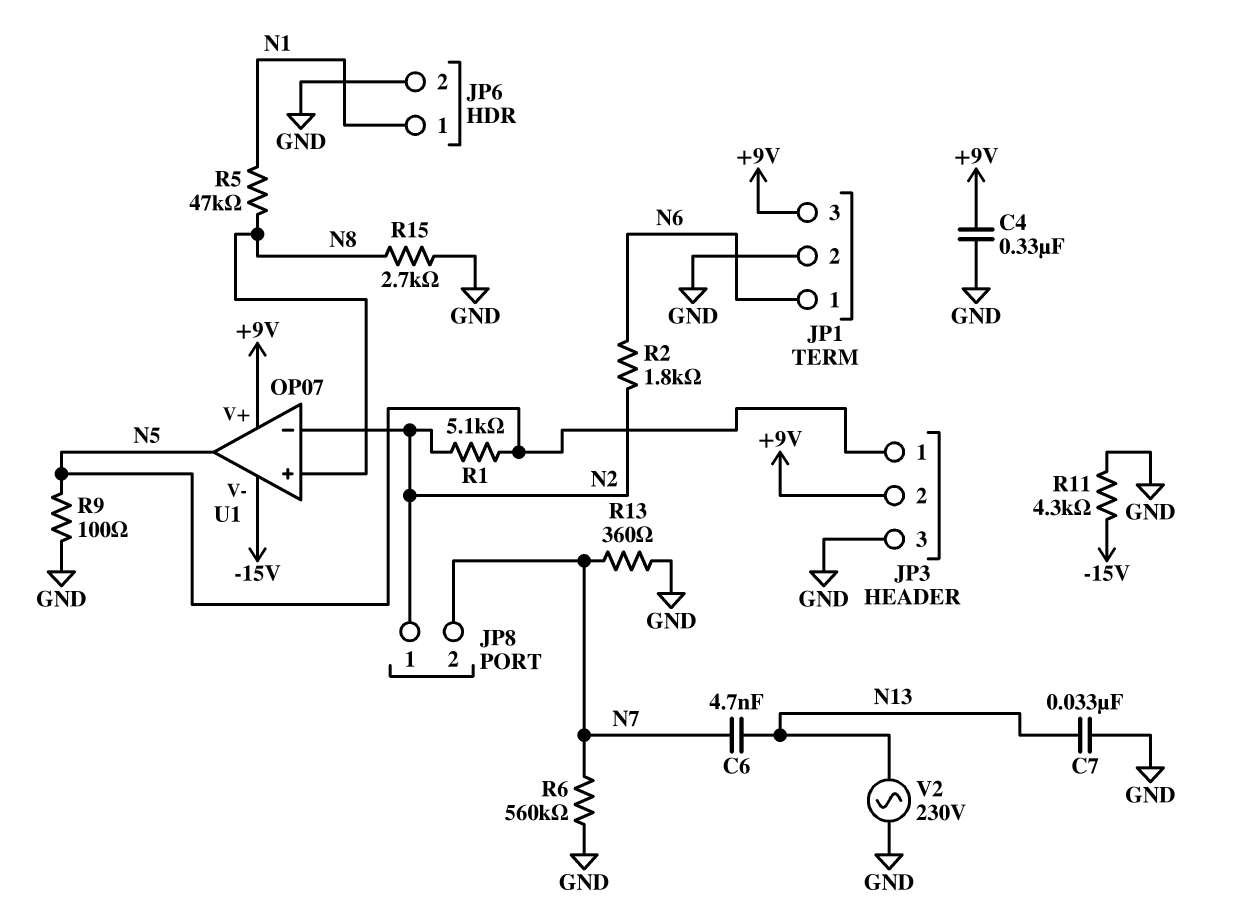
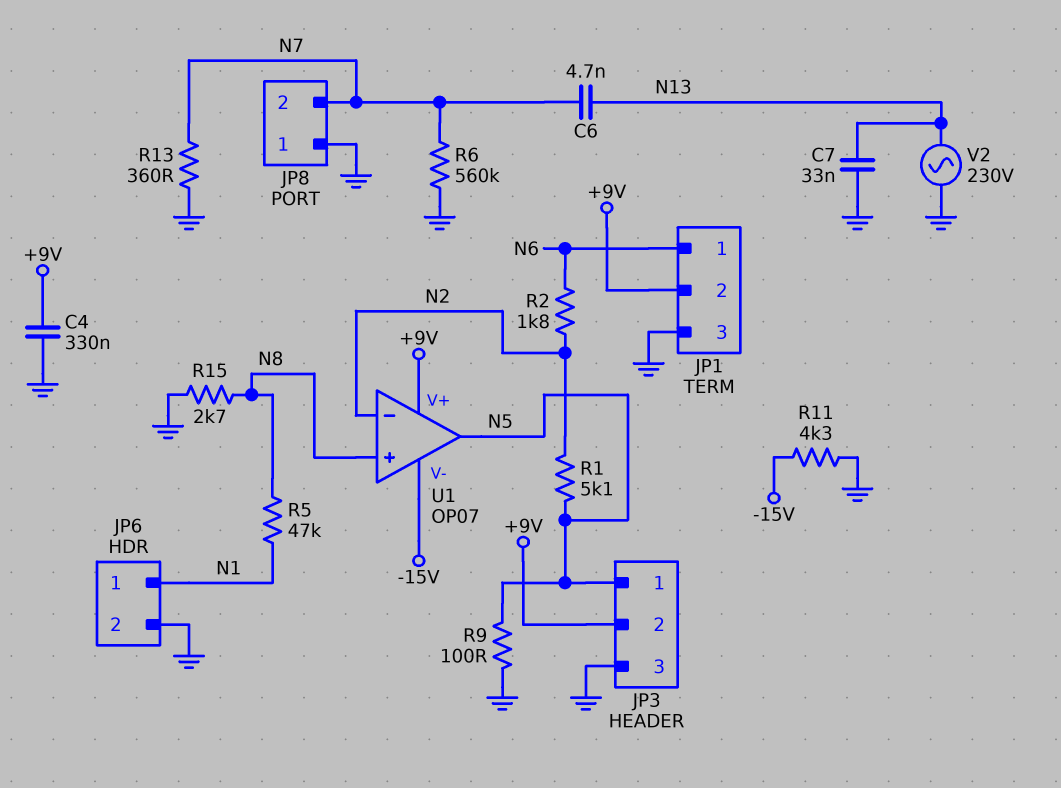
JP1 pin 2: GND -> +9V
JP1 pin 3: +9V -> GND
JP8 pin 1: N2 -> GND

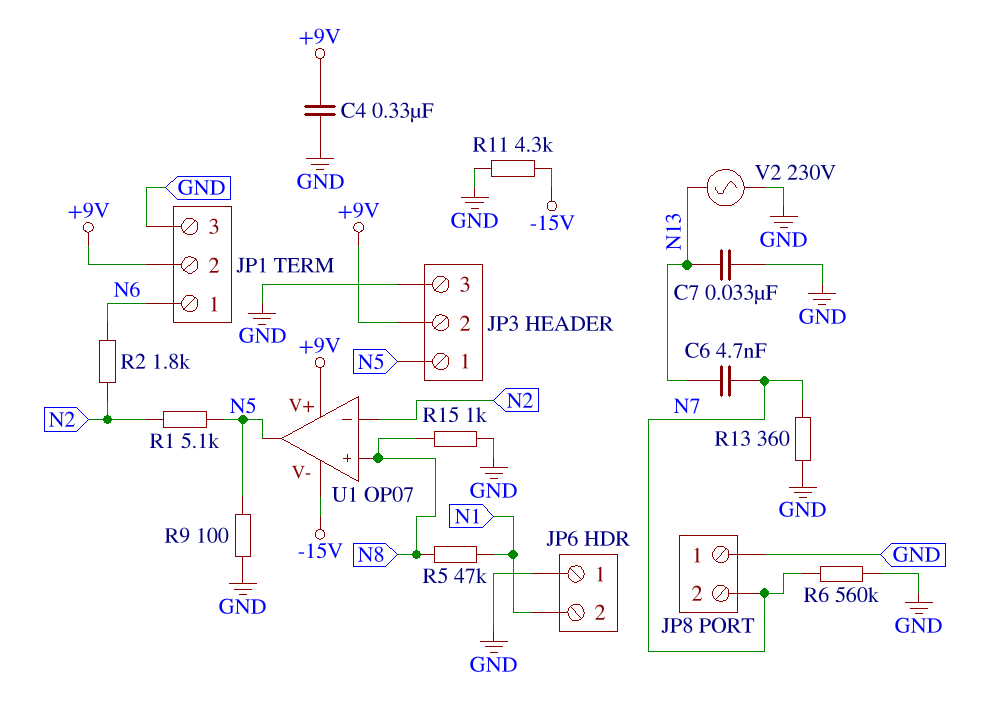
JP6 pin 1: N1 -> GND
JP6 pin 2: GND -> N1
R15: 2.7k (GND, N8) -> 1k (GND, N8)

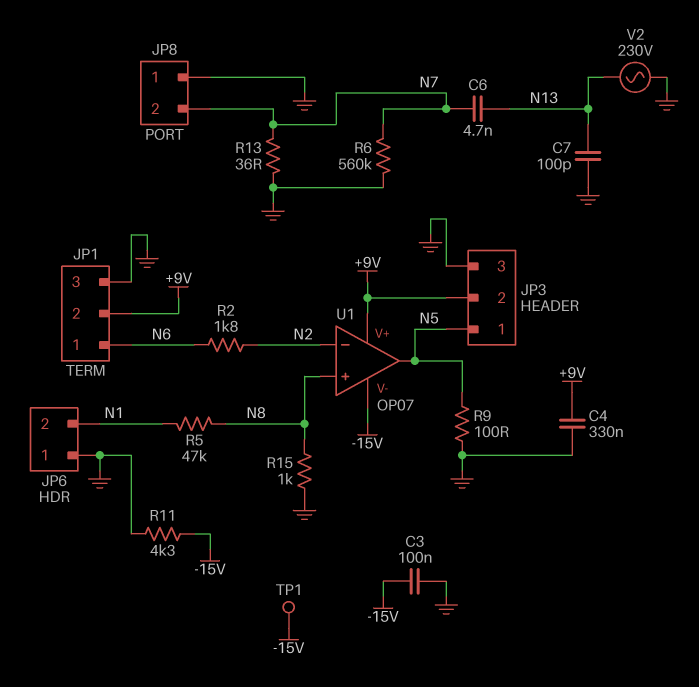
C3: none -> 100nF (-15V, GND)
C7: 33nF (GND, N13) -> 100pF (GND, N13)
R1: 5.1k (N2, N5) -> none
R13: 360 (GND, N7) -> 36 (GND, N7)
TP1: none -> test point (-15V)

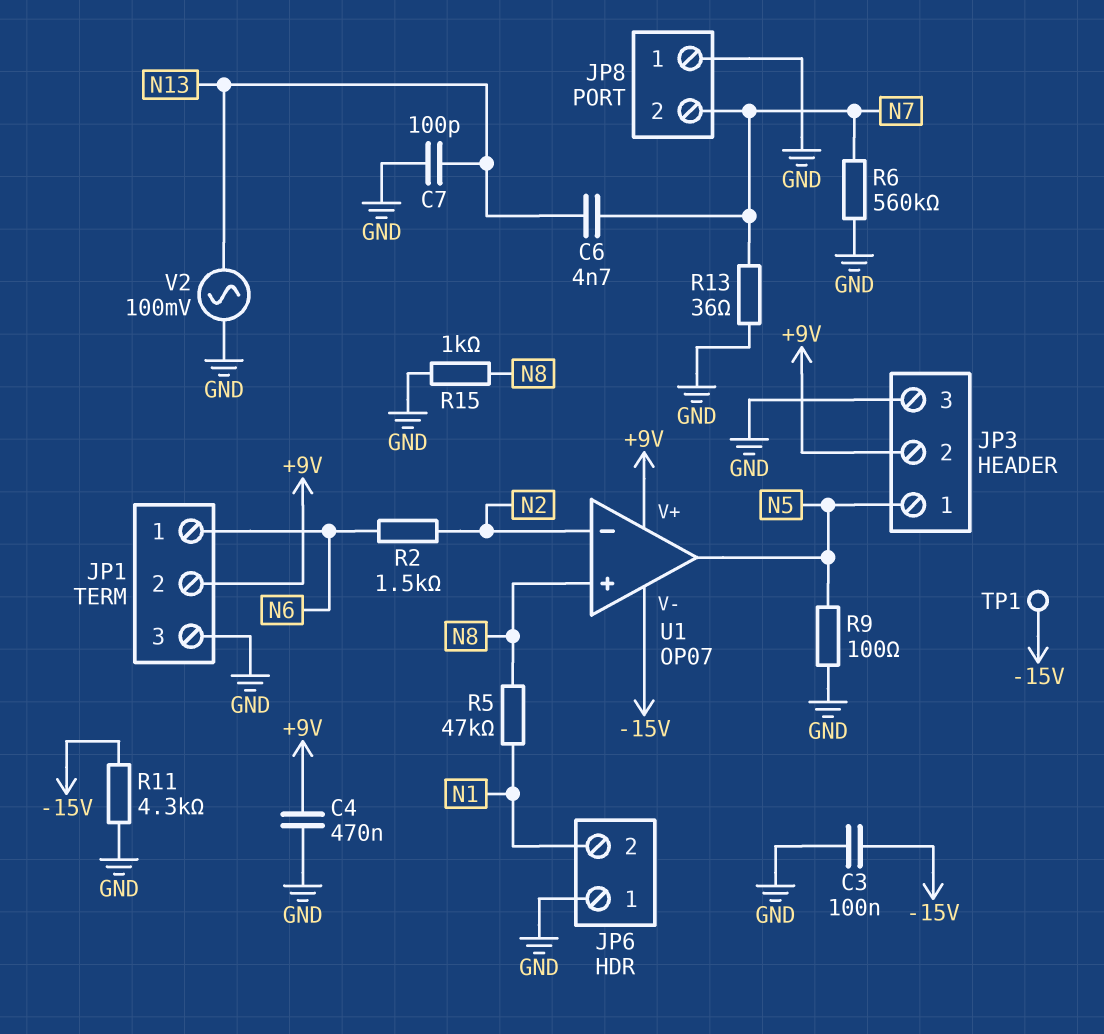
C4: 330nF (+9V, GND) -> 470nF (+9V, GND)
R2: 1.8k (N2, N6) -> 1.5k (N2, N6)
V2: AC 230V (GND, N13) -> AC 100mV (GND, N13)

